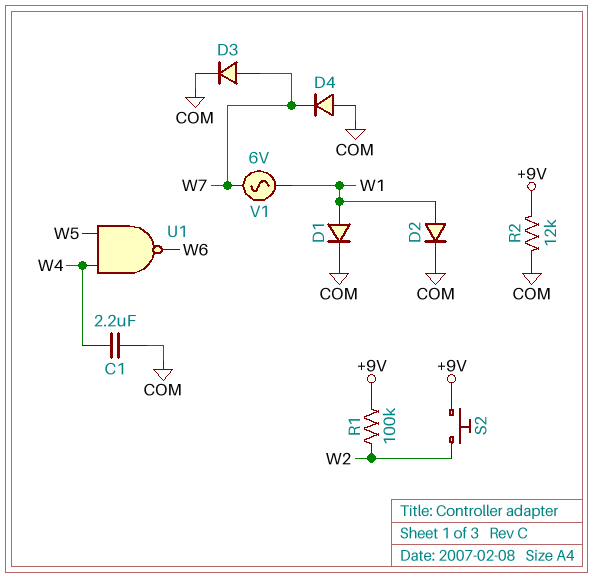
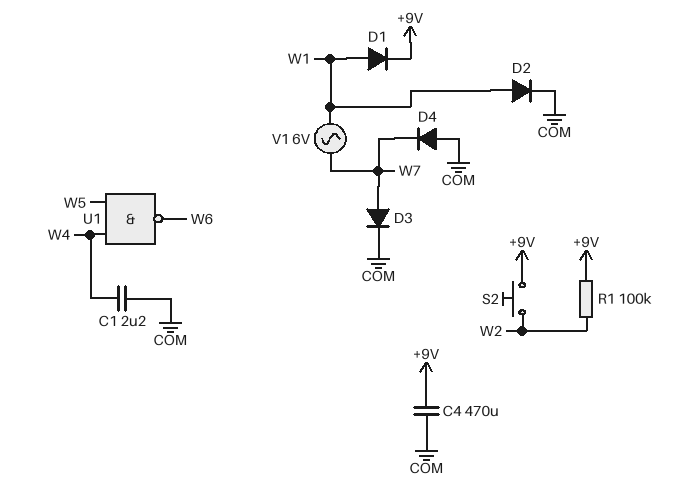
C4: none -> 470uF (+9V, COM)
D1: diode (A W1, K COM) -> diode (A W1, K +9V)
R2: 12k (+9V, COM) -> none

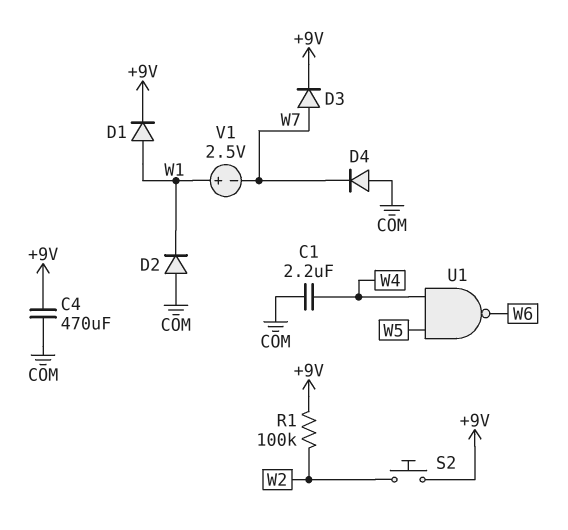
D2: diode (A W1, K COM) -> diode (A COM, K W1)
D3: diode (A W7, K COM) -> diode (A W7, K +9V)
V1: AC 6V (W1, W7) -> 2.5V (plus W1, minus W7)

